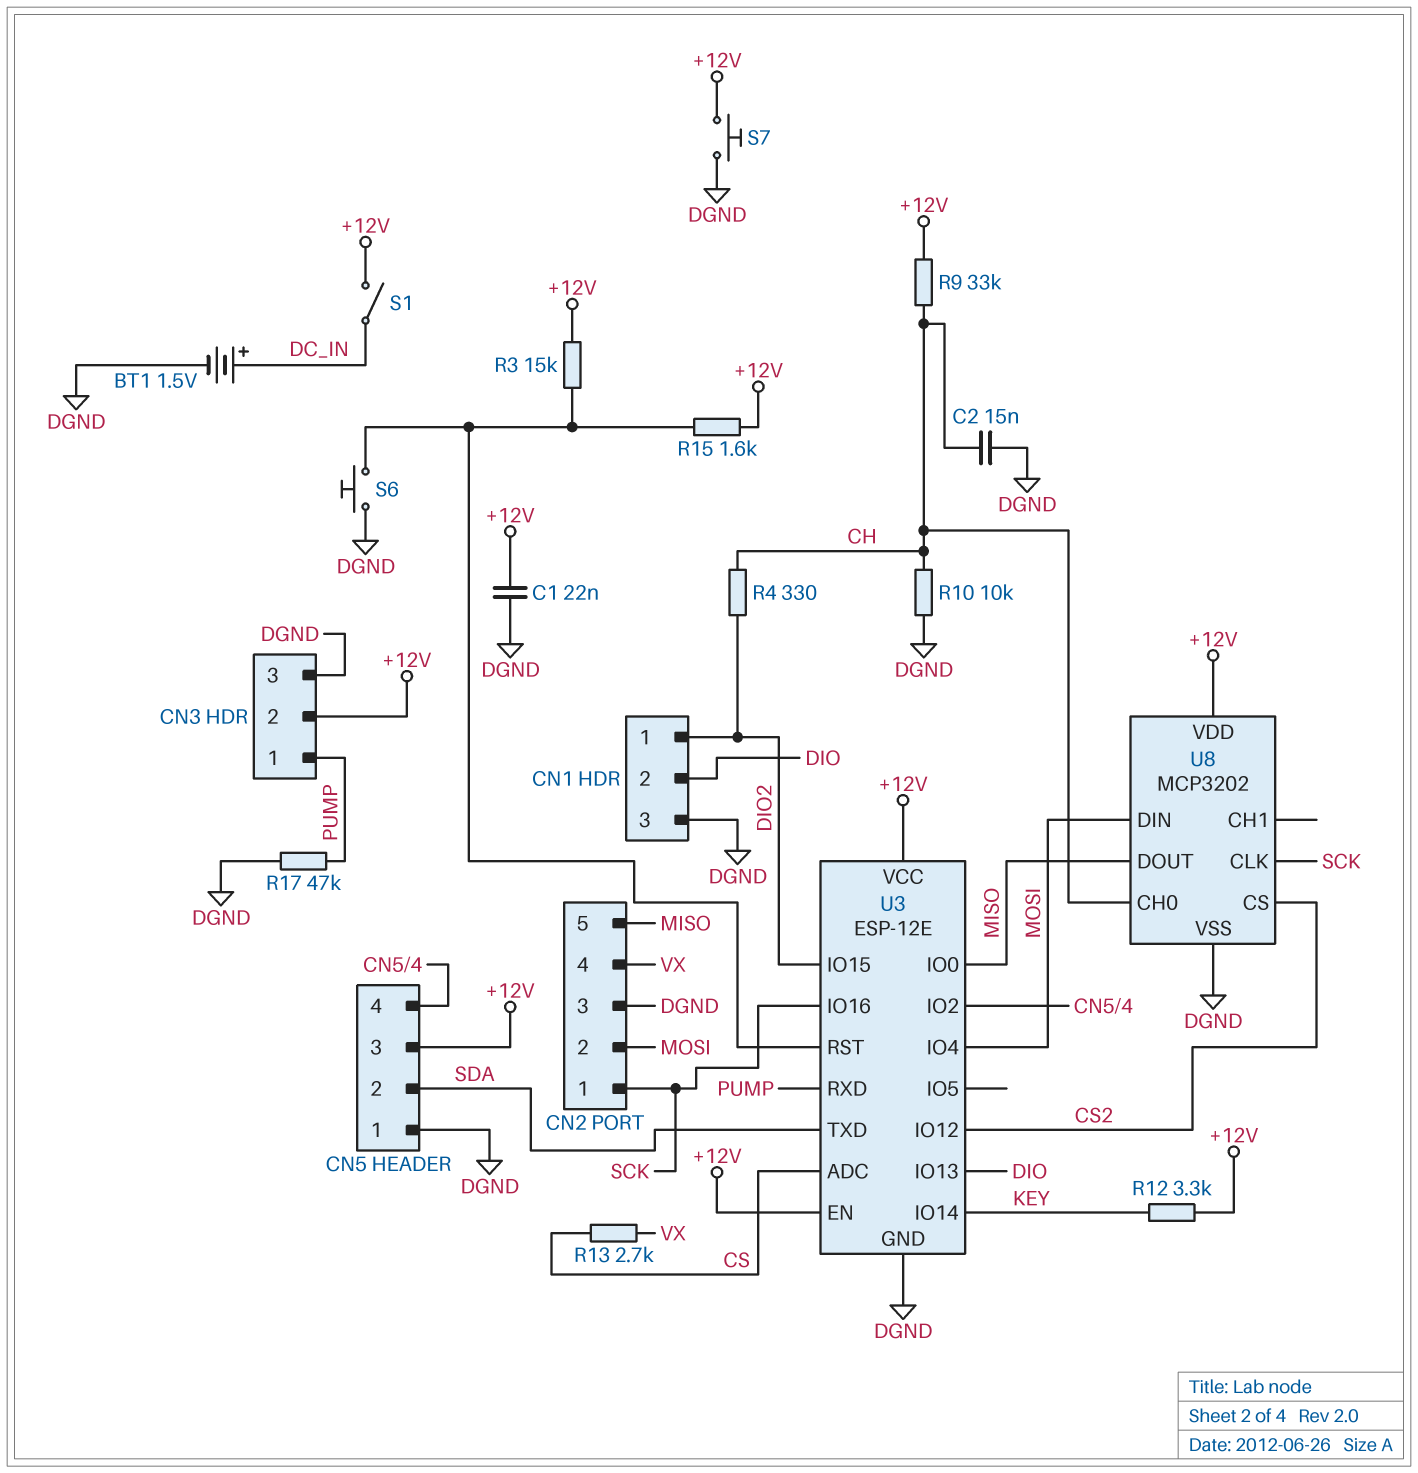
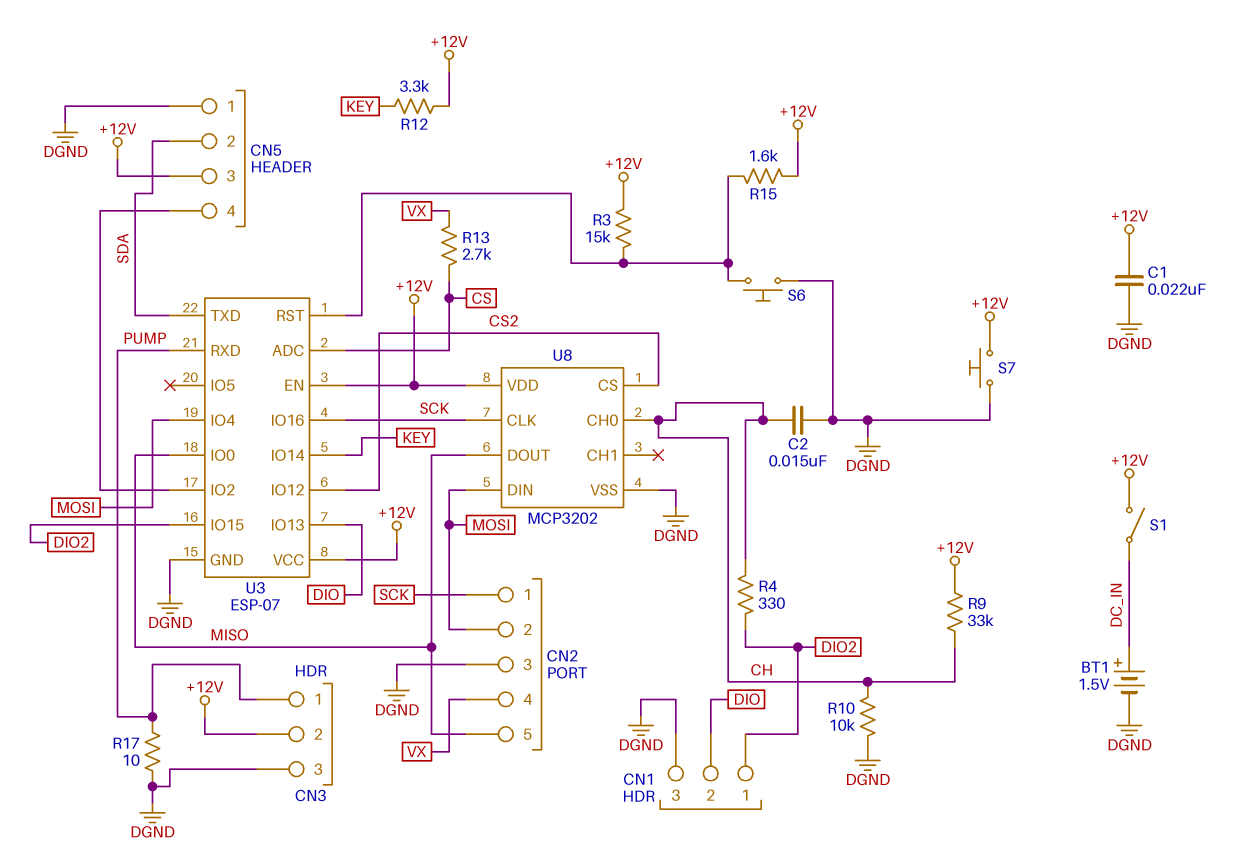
R17: 47k (DGND, PUMP) -> 10 (DGND, PUMP)
U3: ESP-12E -> ESP-07

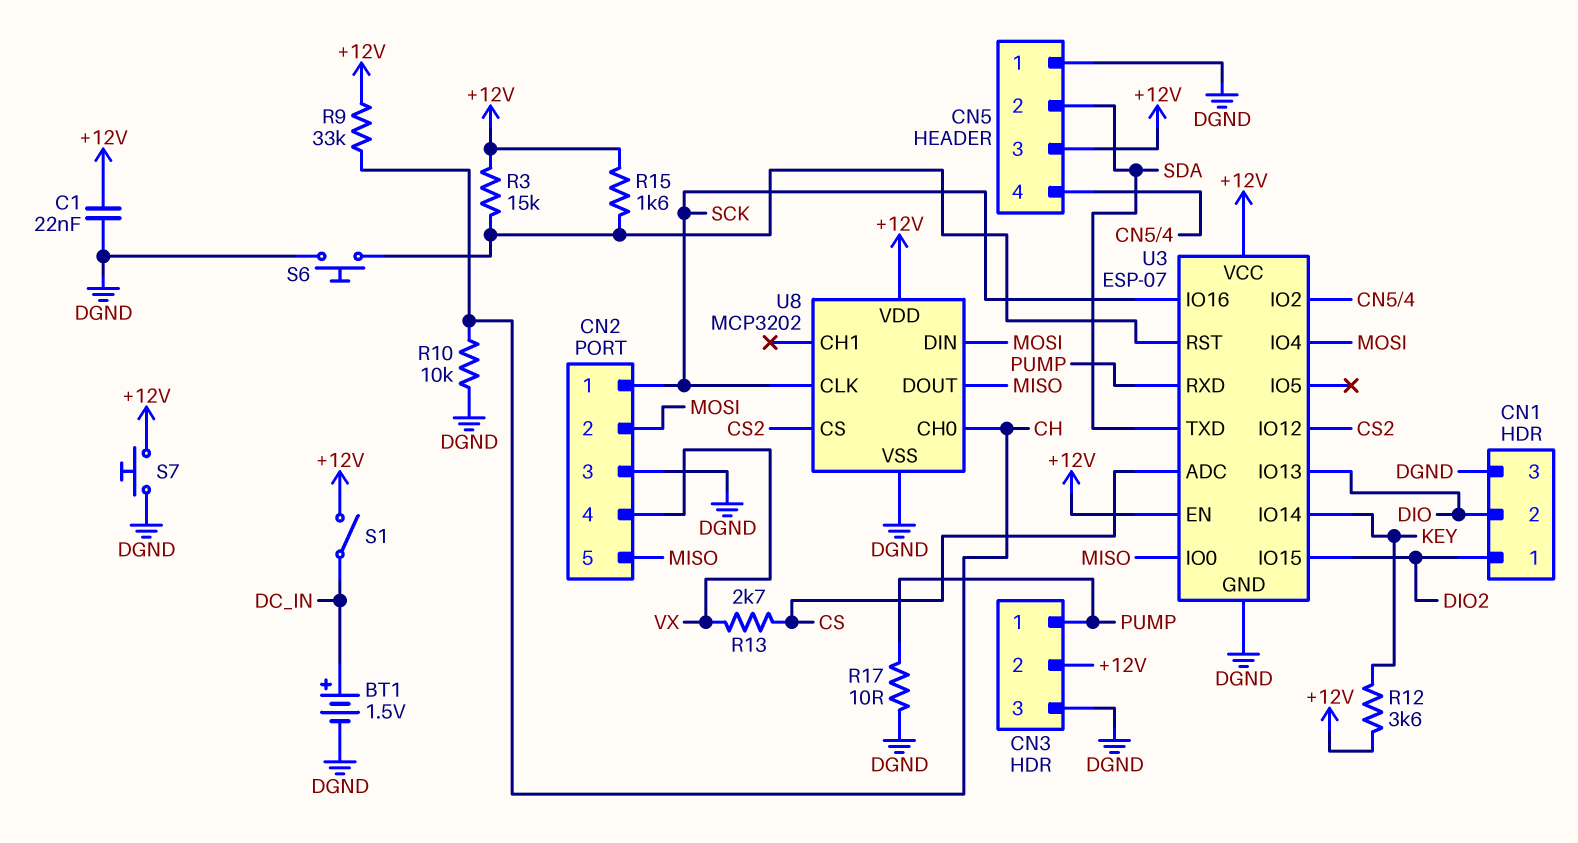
C2: 15nF (CH, DGND) -> none
R4: 330 (CH, DIO2) -> none
R12: 3.3k (+12V, KEY) -> 3.6k (+12V, KEY)

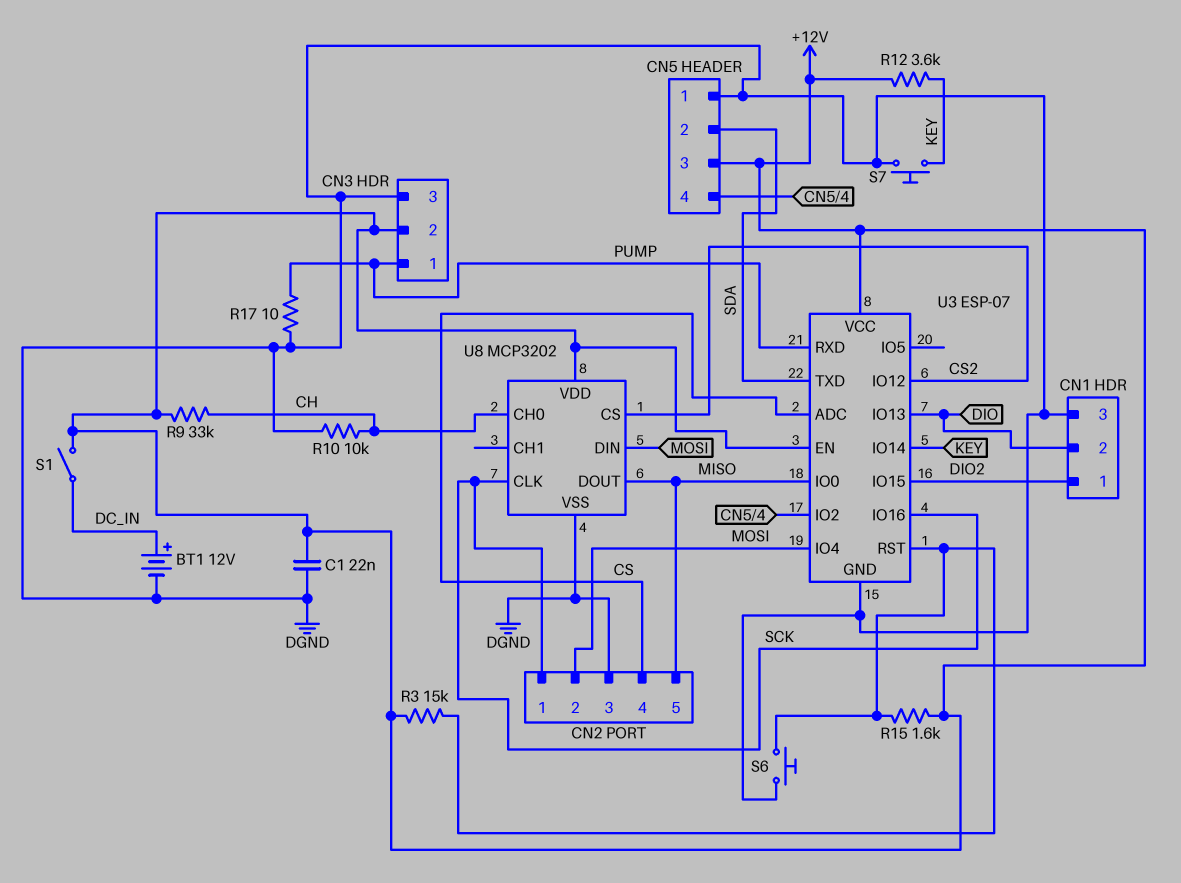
BT1: 1.5V (plus DC_IN, minus DGND) -> 12V (plus DC_IN, minus DGND)
CN2 pin 4: VX -> CS
R13: 2.7k (CS, VX) -> none
S7: button (+12V, DGND) -> button (DGND, KEY)

